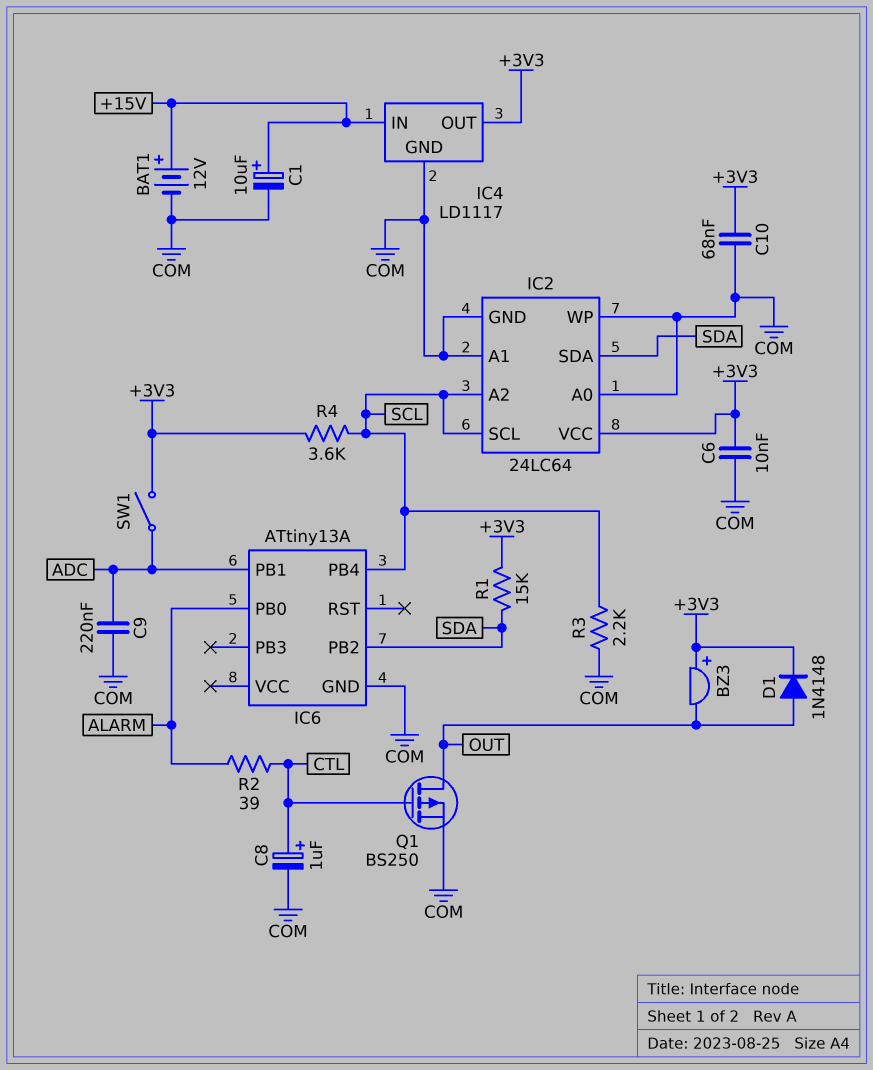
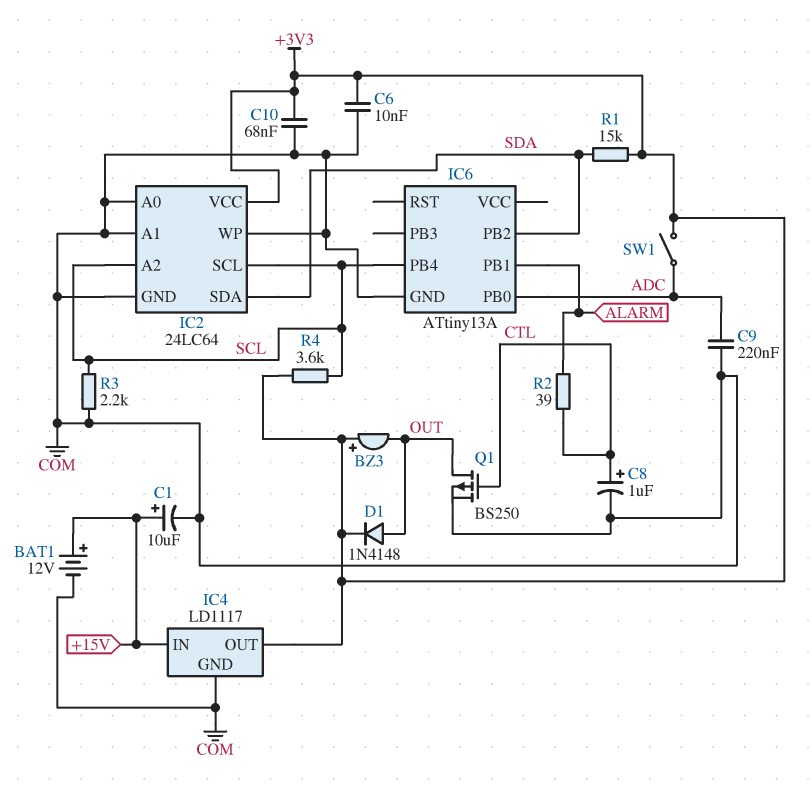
IC6 pin PB0: ALARM -> ADC
IC6 pin PB1: ADC -> ALARM

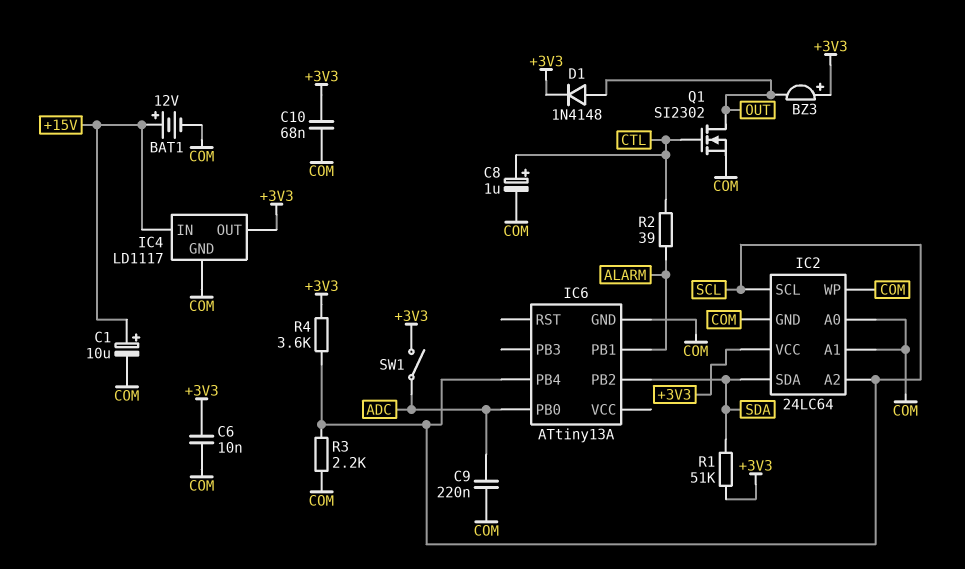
Q1: PMOS BS250 (G CTL, D OUT, S COM) -> NMOS SI2302 (G CTL, D OUT, S COM)
R1: 15k (+3V3, SDA) -> 51k (+3V3, SDA)

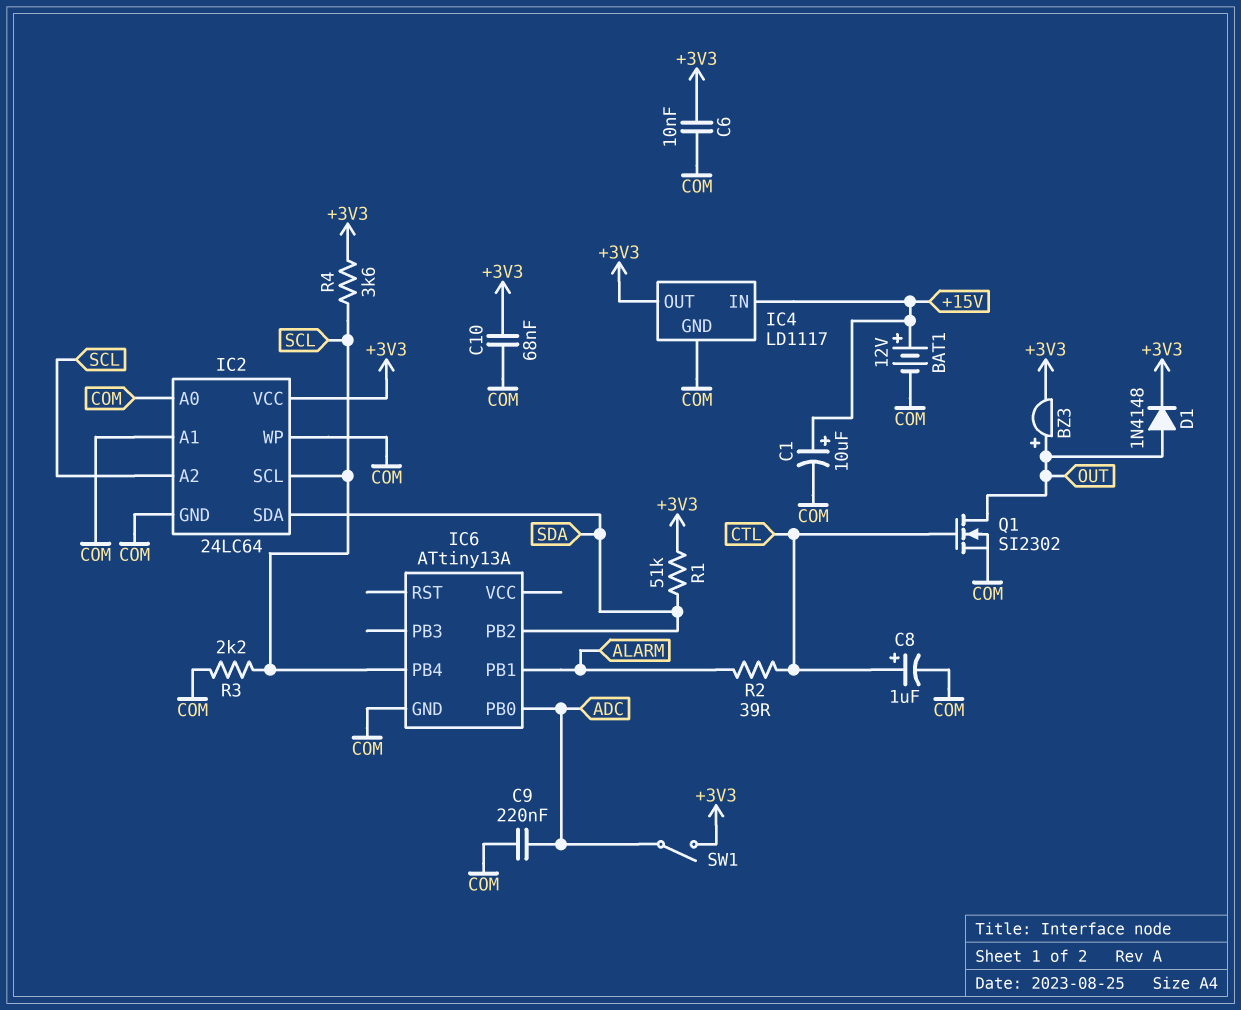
BZ3: buzzer (plus +3V3, minus OUT) -> buzzer (plus OUT, minus +3V3)

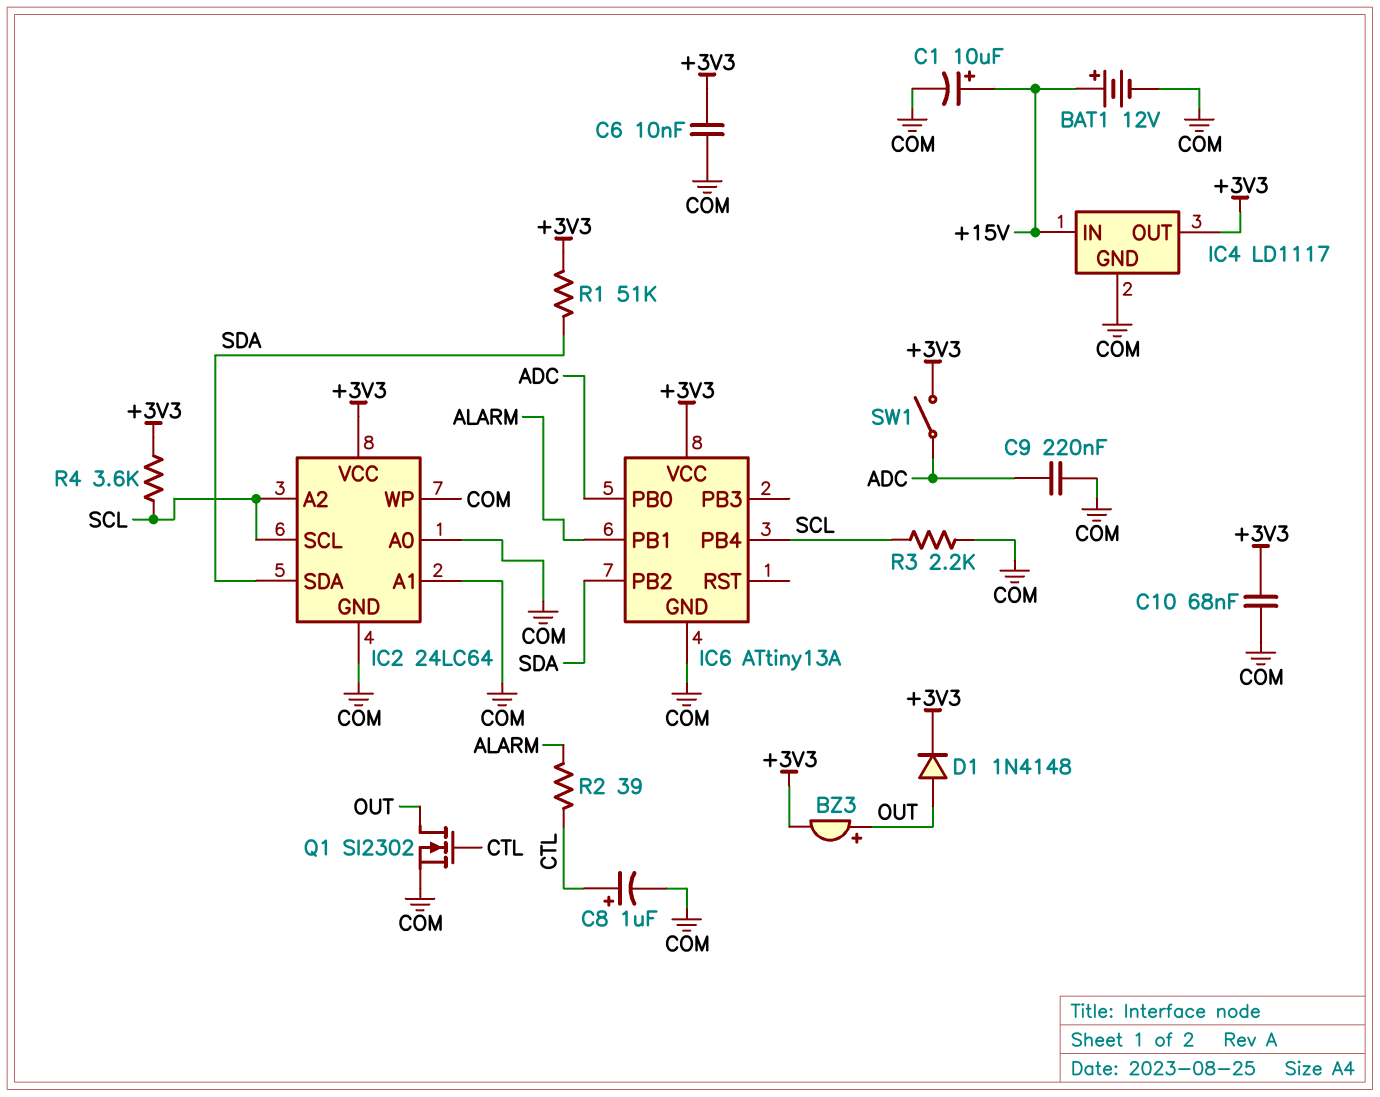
IC6 pin VCC: none -> +3V3

